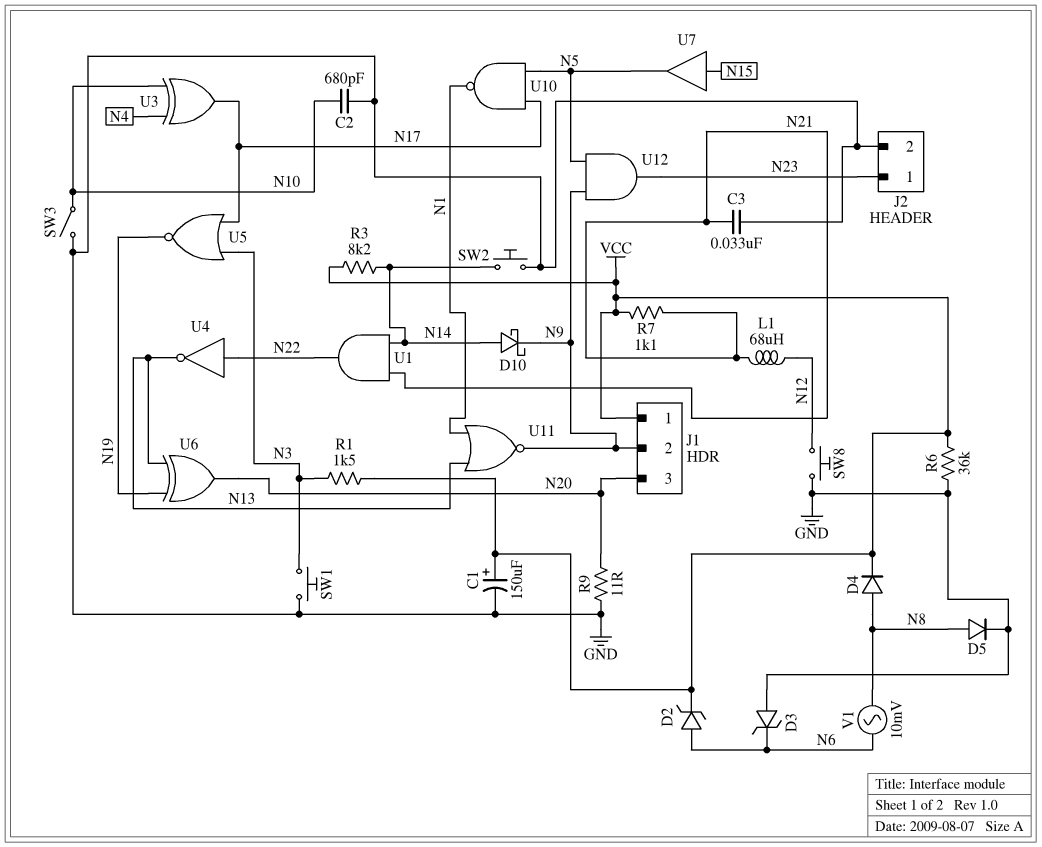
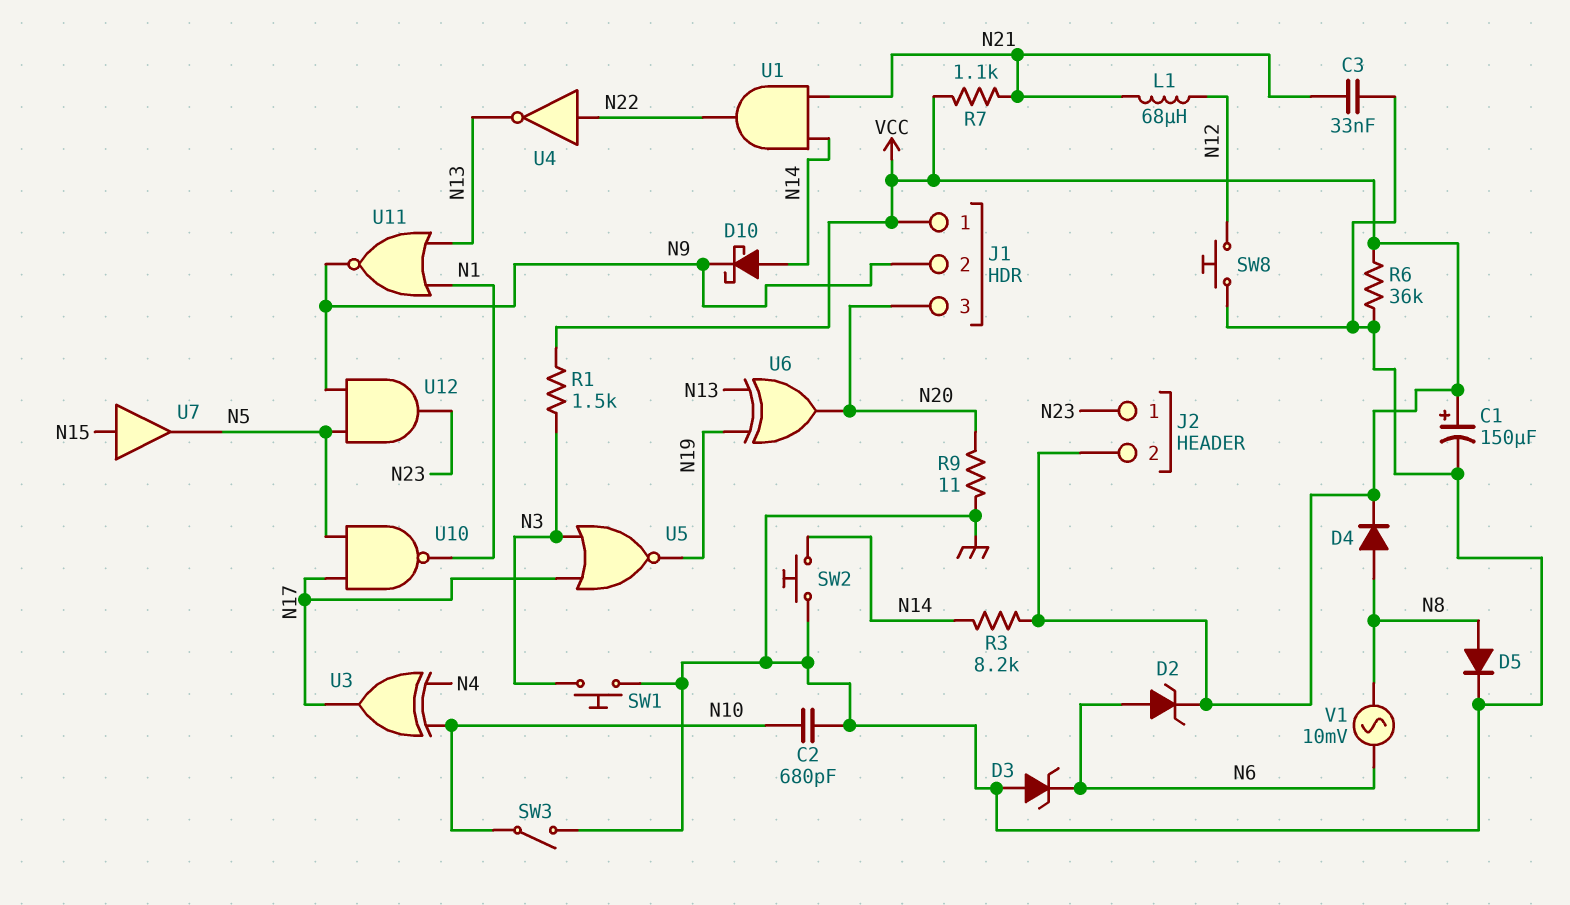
J2 pin 2: GND -> VCC

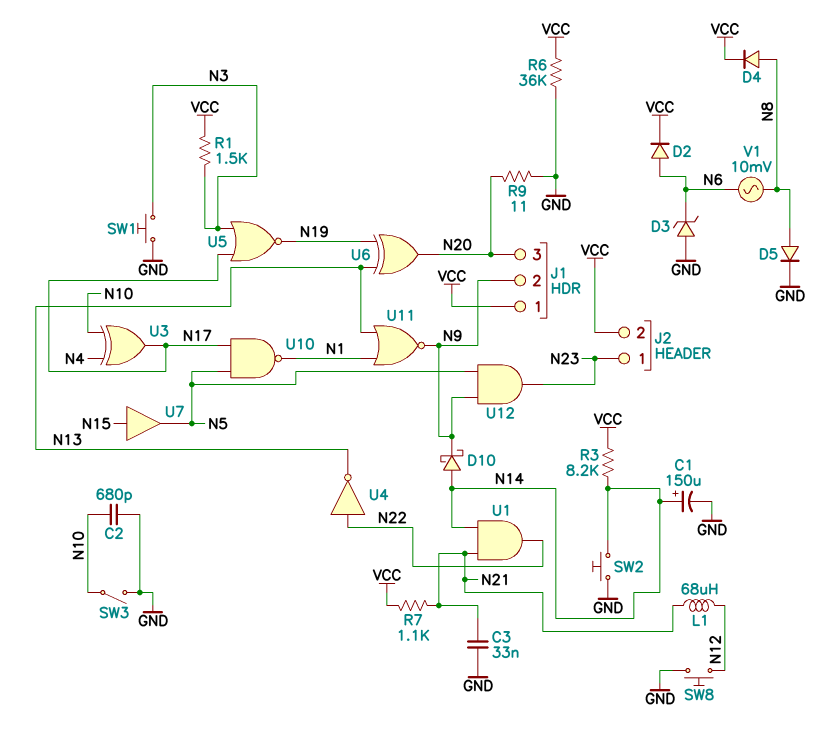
C1: 150uF (plus VCC, minus GND) -> 150uF (plus N14, minus GND)
D2: zener (A N6, K VCC) -> diode (A N6, K VCC)

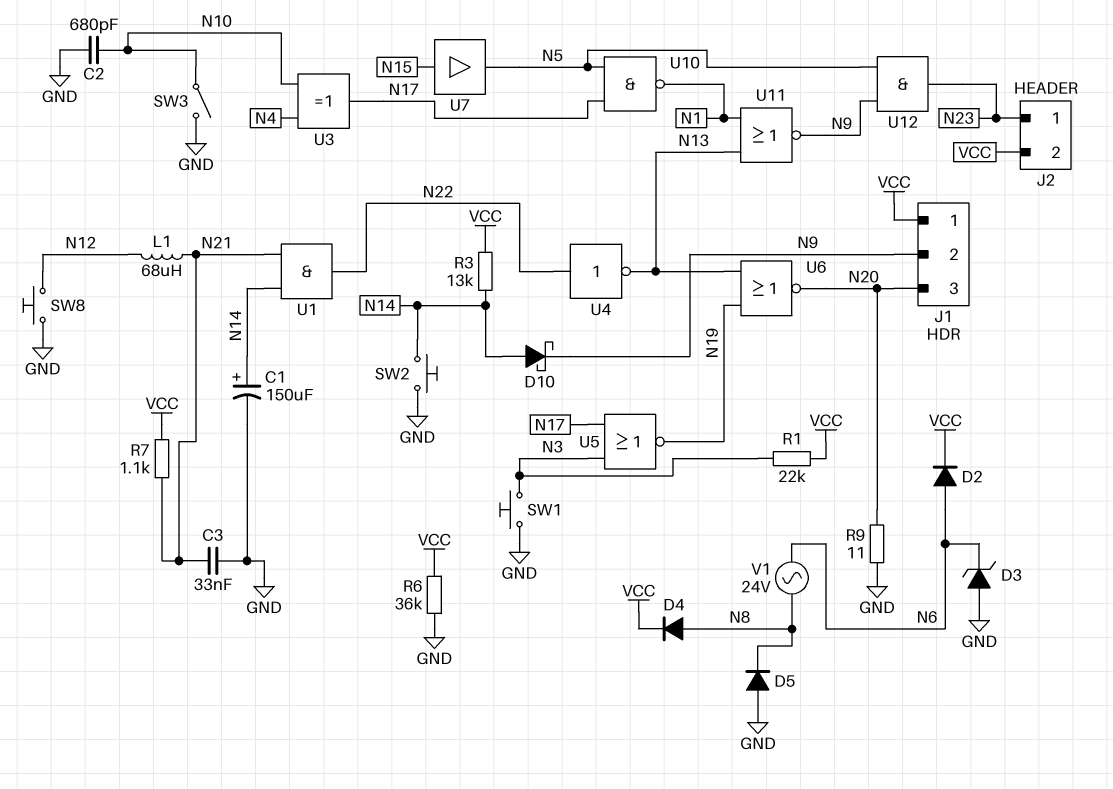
D5: diode (A N8, K GND) -> diode (A GND, K N8)
R1: 1.5k (N3, VCC) -> 22k (N3, VCC)
R3: 8.2k (N14, VCC) -> 13k (N14, VCC)
U6: XOR (in N13, in N19, out N20) -> NOR (in N13, in N19, out N20)
V1: AC 10mV (N6, N8) -> AC 24V (N6, N8)

